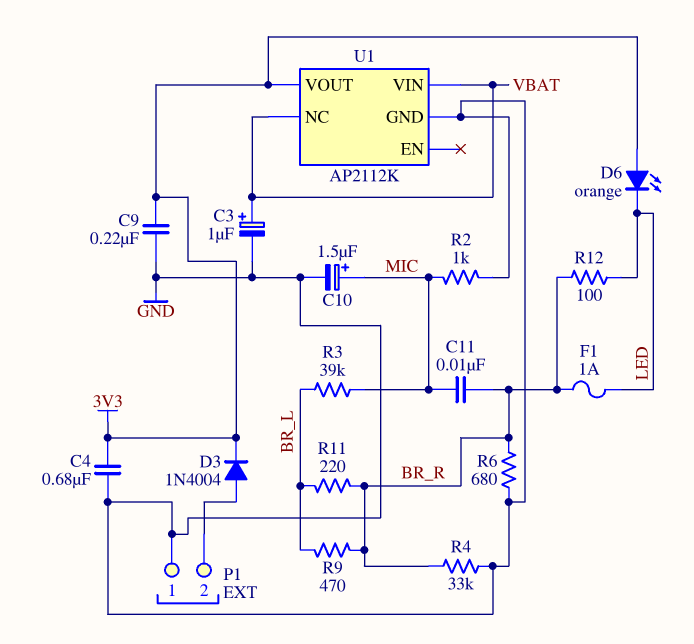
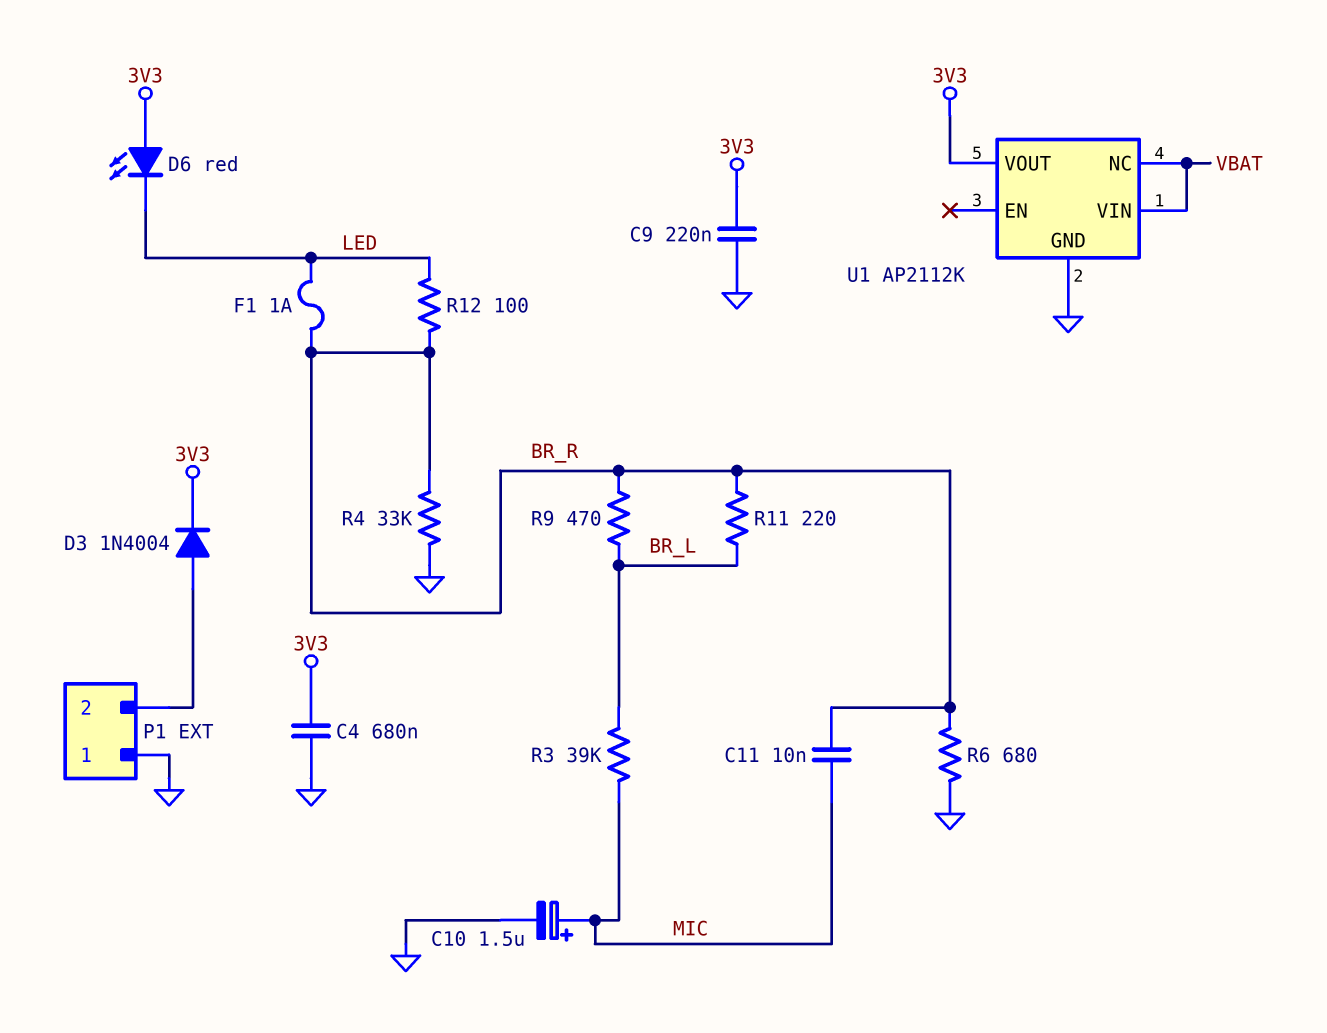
C3: 1uF (plus VBAT, minus GND) -> none
D6: LED orange (A 3V3, K LED) -> LED red (A 3V3, K LED)
R2: 1k (GND, MIC) -> none

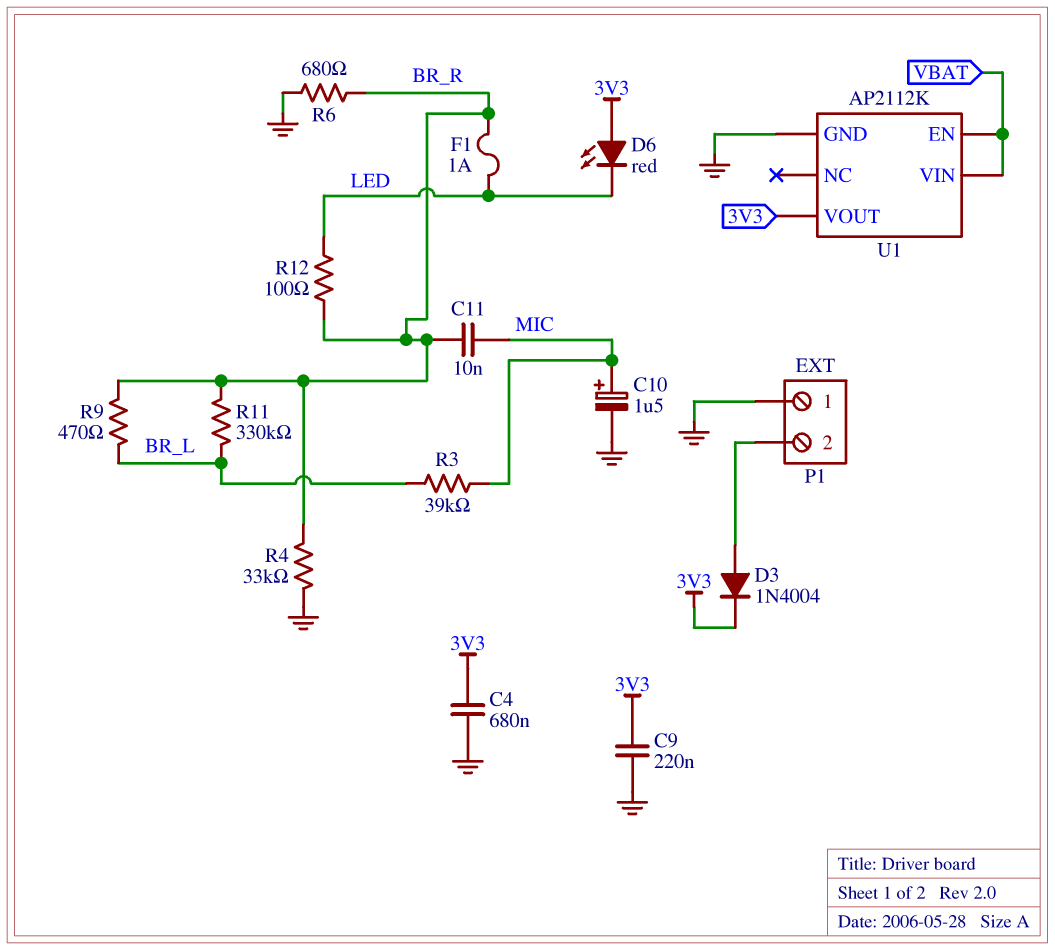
R11: 220 (BR_L, BR_R) -> 330k (BR_L, BR_R)
U1 pin EN: none -> VBAT
U1 pin NC: VBAT -> none

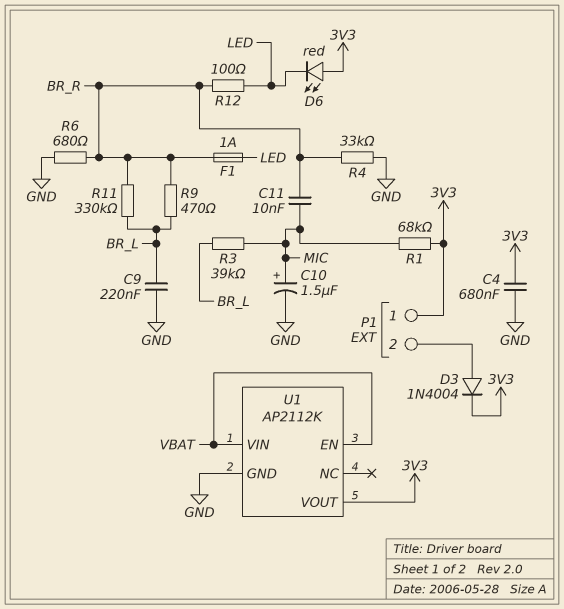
C9: 220nF (3V3, GND) -> 220nF (BR_L, GND)
P1 pin 1: GND -> 3V3
R1: none -> 68k (3V3, MIC)

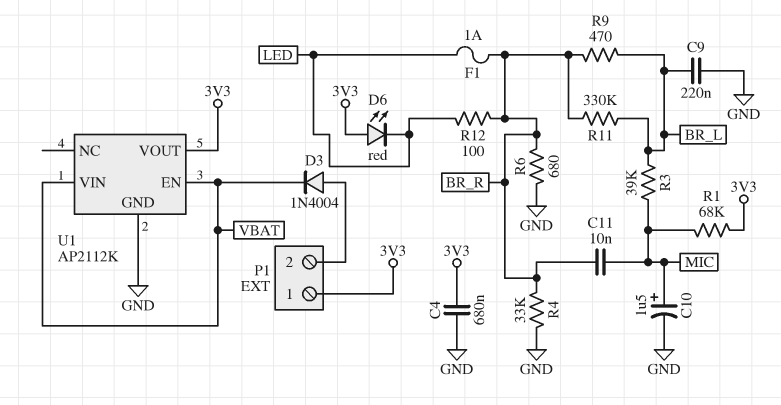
D3: diode 1N4004 (A P1/2, K 3V3) -> diode 1N4004 (A P1/2, K VBAT)

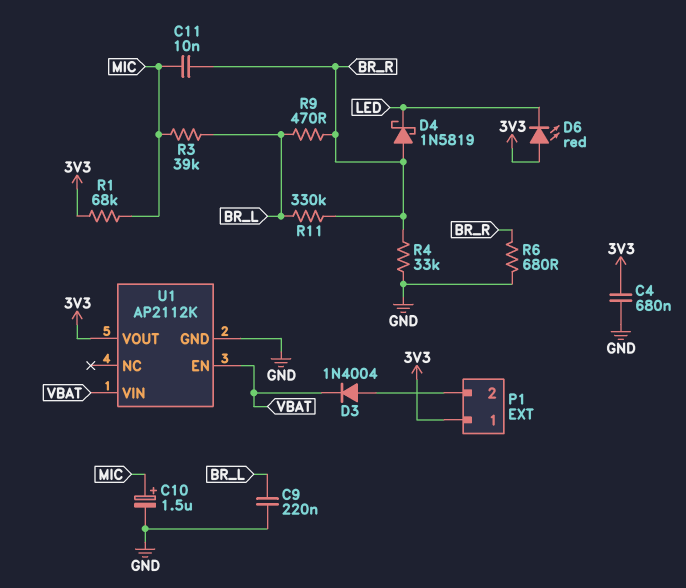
D4: none -> schottky 1N5819 (A BR_R, K LED)
F1: 1A (BR_R, LED) -> none
R12: 100 (BR_R, LED) -> none

